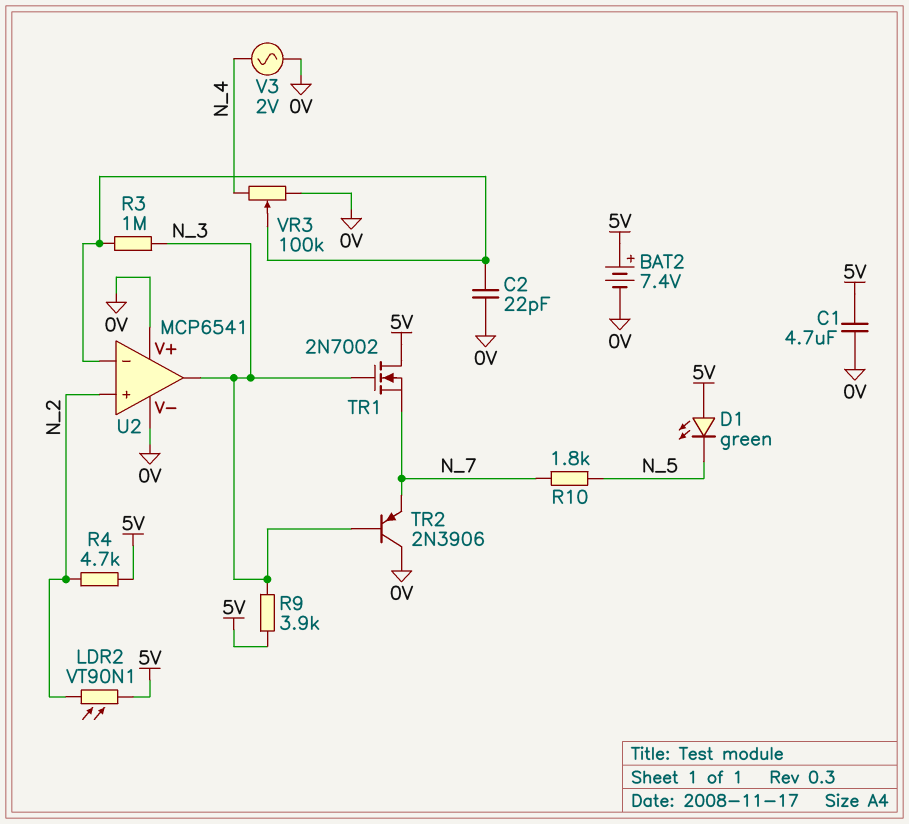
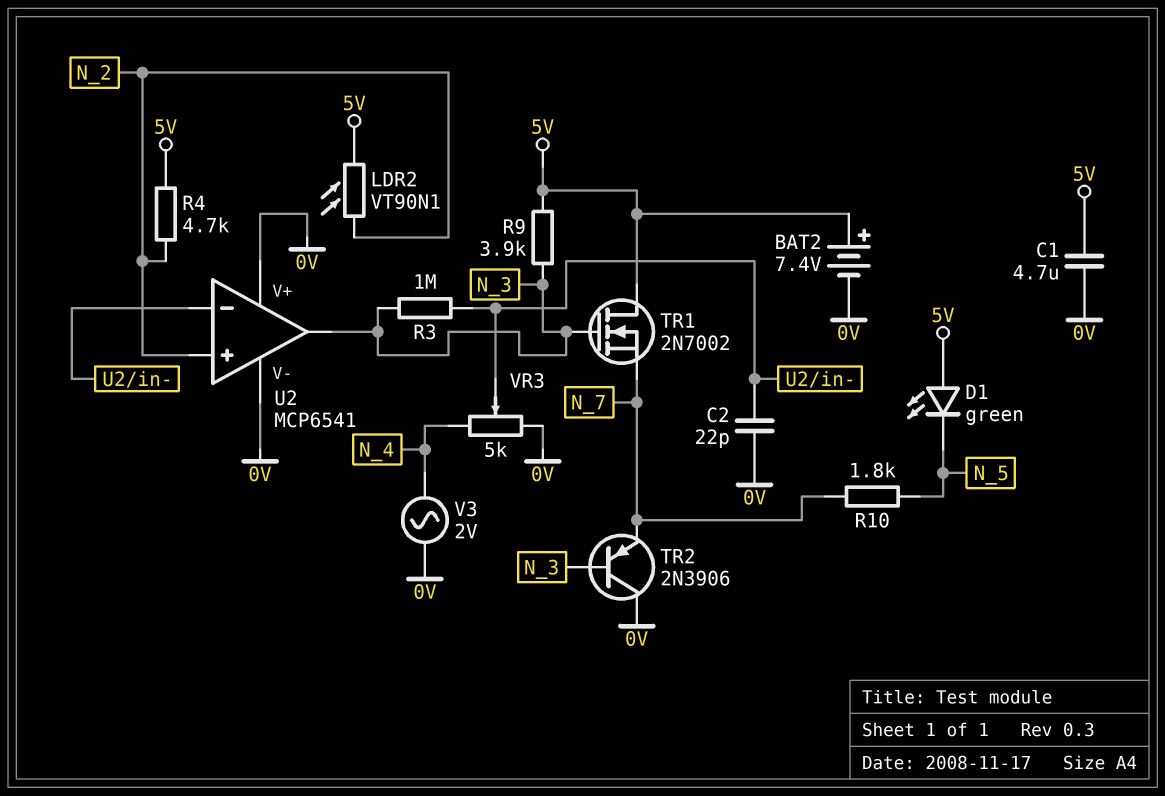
VR3: 100k (0V, N_4, wiper U2/in-) -> 5k (0V, N_4, wiper U2/in-)

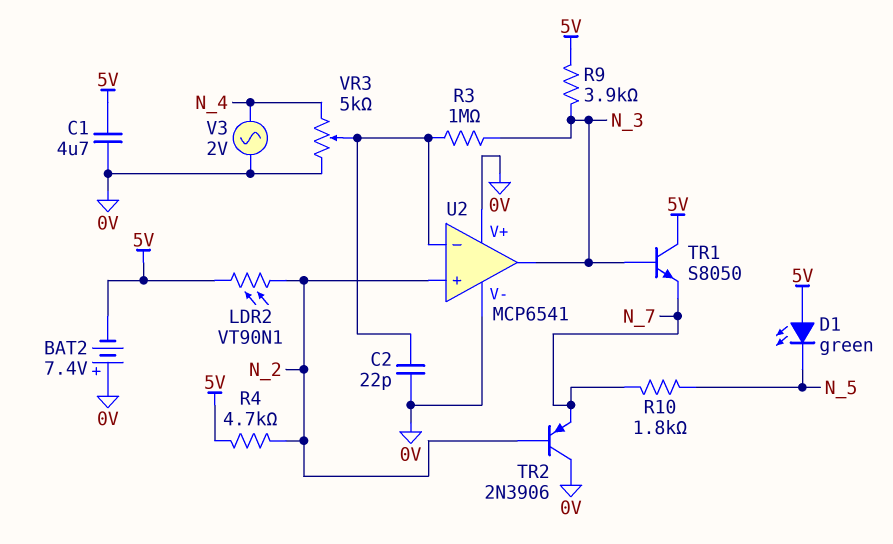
BAT2: 7.4V (plus 5V, minus 0V) -> 7.4V (plus 0V, minus 5V)
TR1: NMOS 2N7002 (G N_3, D 5V, S N_7) -> NPN S8050 (B N_3, C 5V, E N_7)
TR2: PNP 2N3906 (B N_3, C 0V, E N_7) -> PNP 2N3906 (B N_2, C 0V, E N_7)

